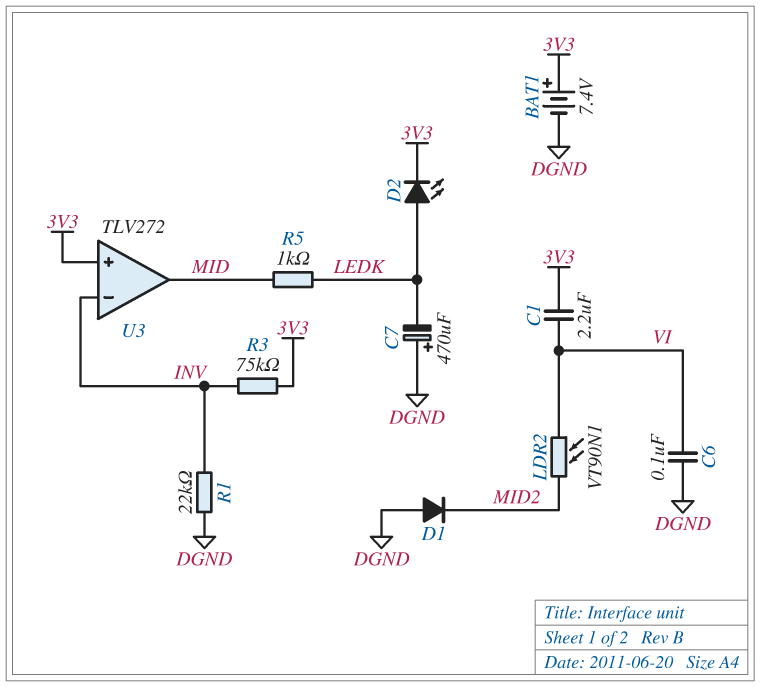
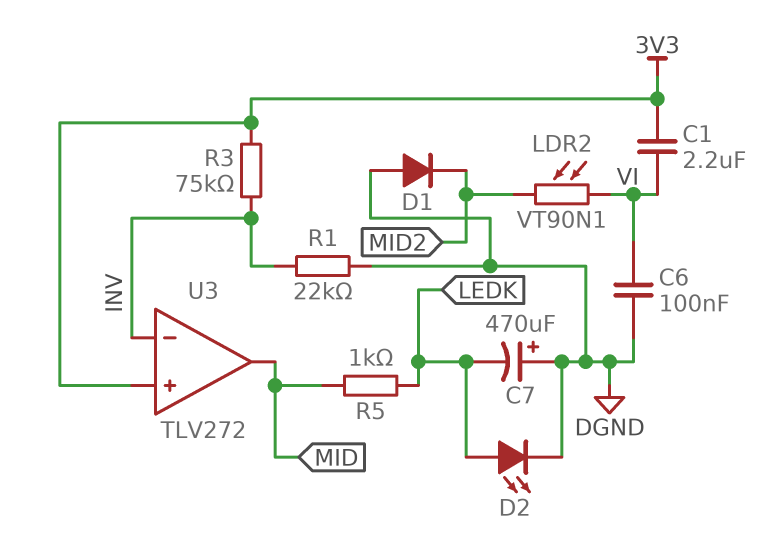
BAT1: 7.4V (plus 3V3, minus DGND) -> none
D2: LED (A LEDK, K 3V3) -> LED (A LEDK, K DGND)

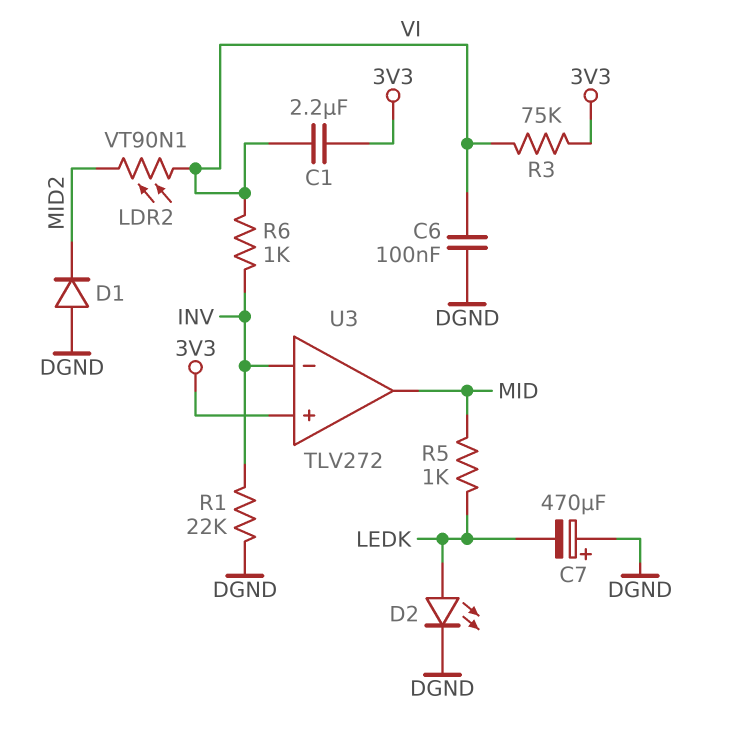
R3: 75k (3V3, INV) -> 75k (3V3, VI)
R6: none -> 1k (INV, VI)

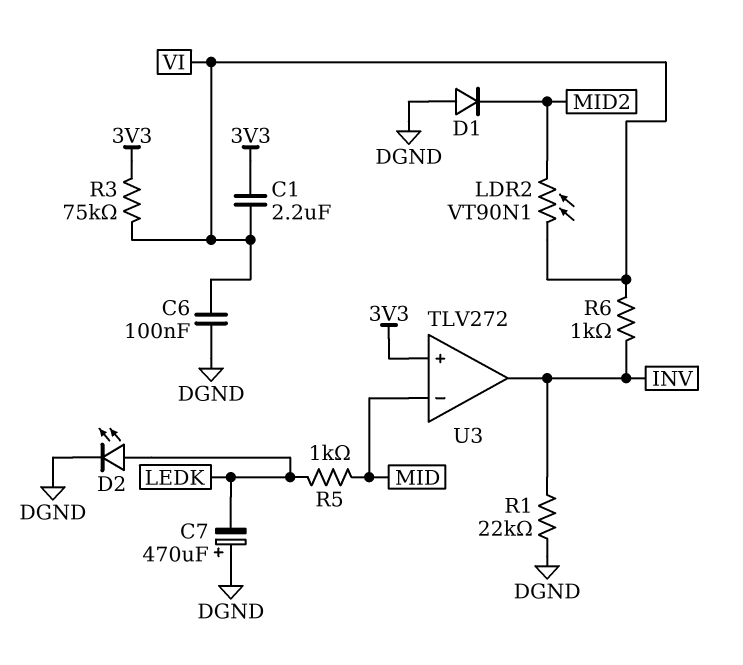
U3 pin in-: INV -> MID
U3 pin out: MID -> INV

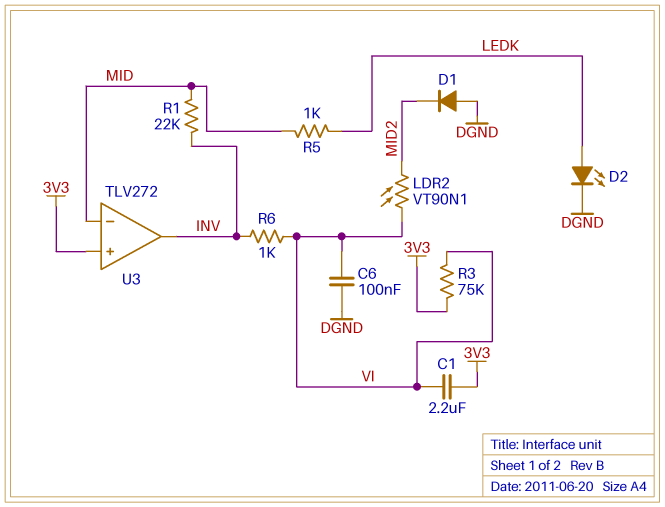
C7: 470uF (plus DGND, minus LEDK) -> none
R1: 22k (DGND, INV) -> 22k (INV, MID)

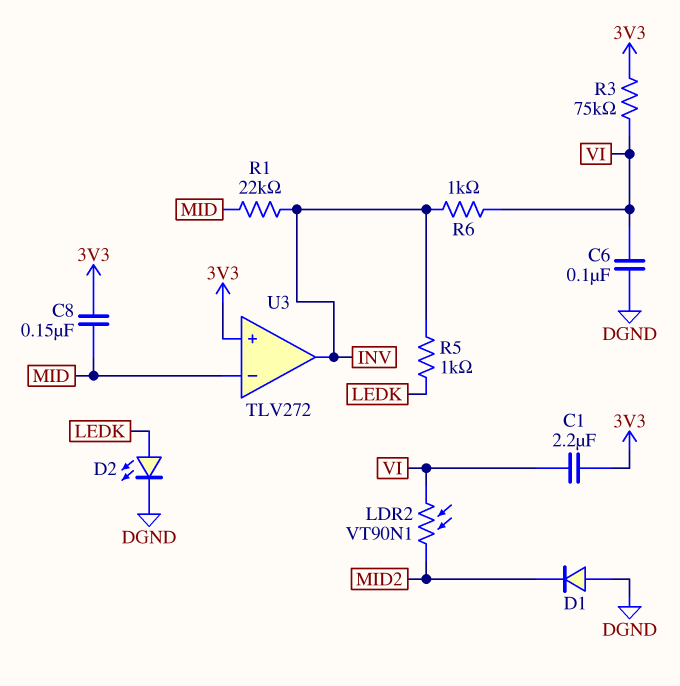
C8: none -> 150nF (3V3, MID)
R5: 1k (LEDK, MID) -> 1k (INV, LEDK)

